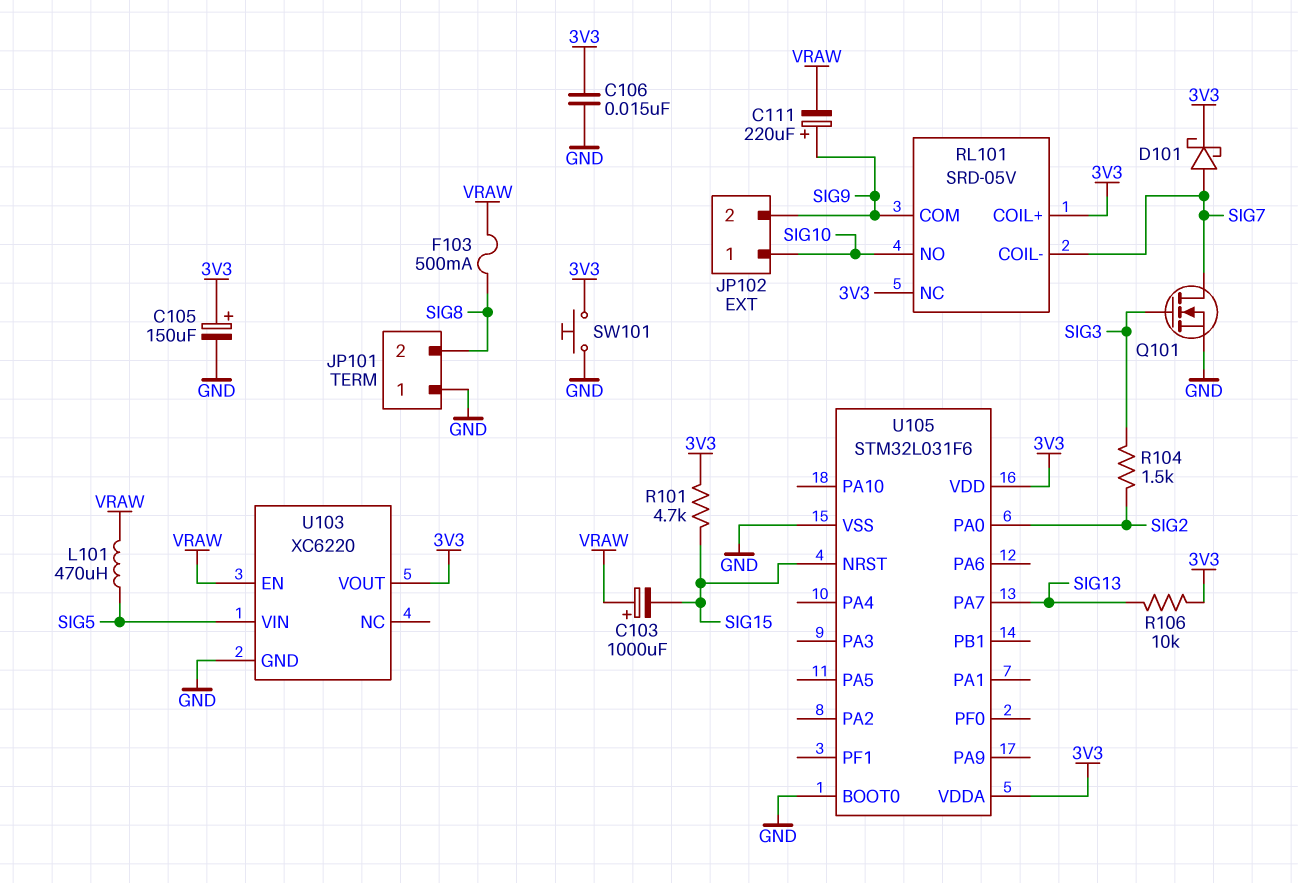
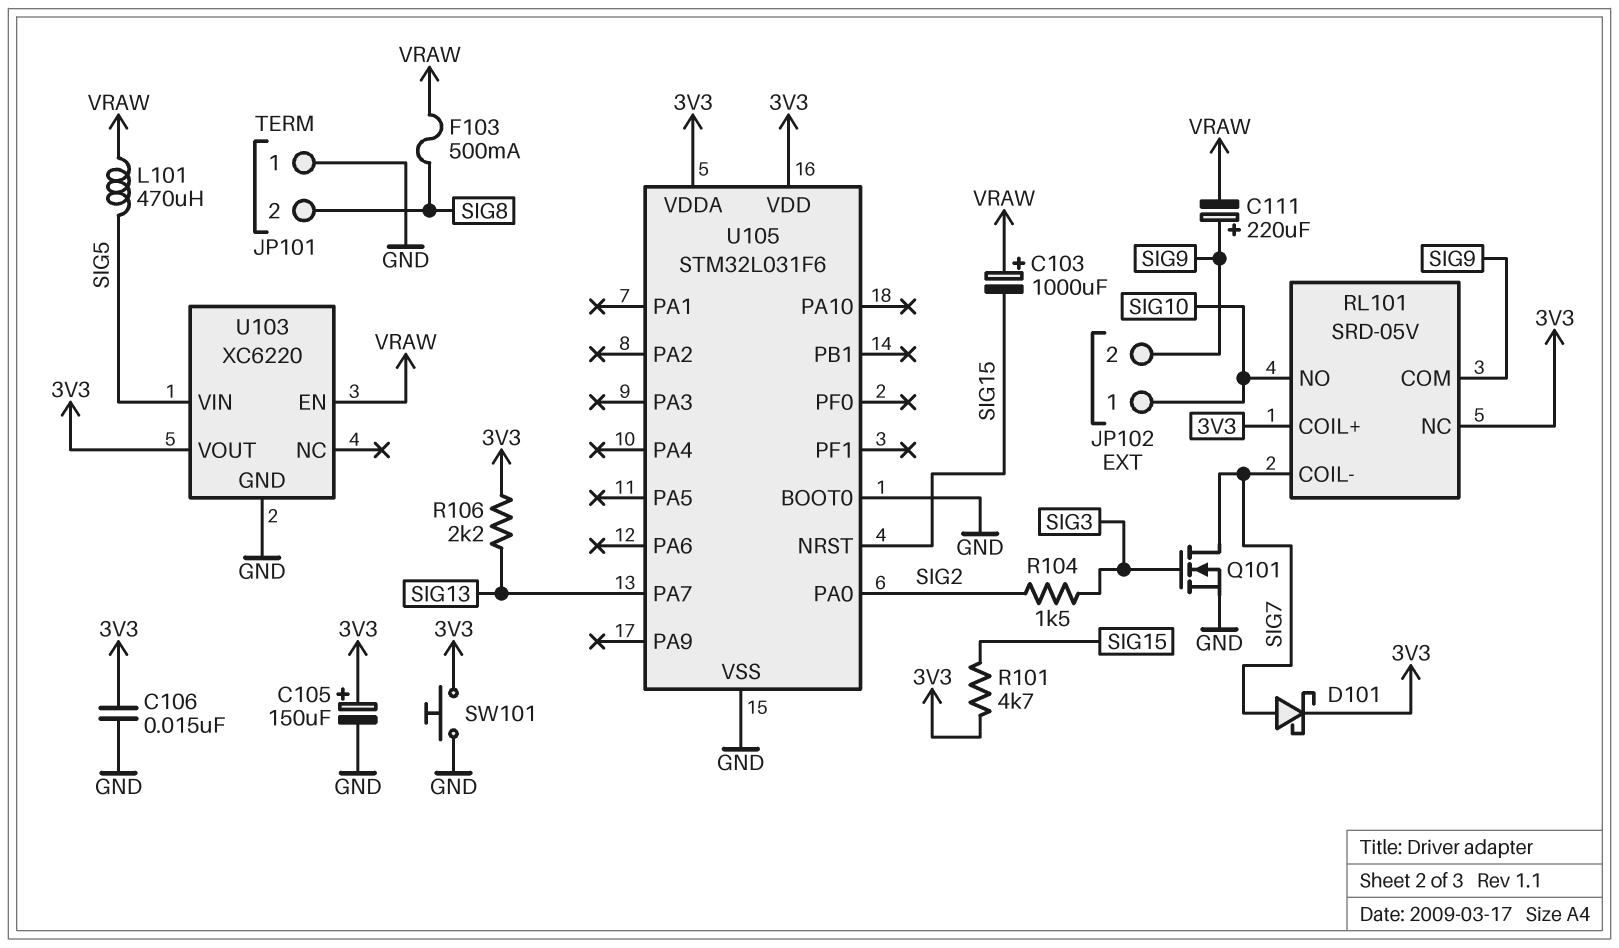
R106: 10k (3V3, SIG13) -> 2.2k (3V3, SIG13)

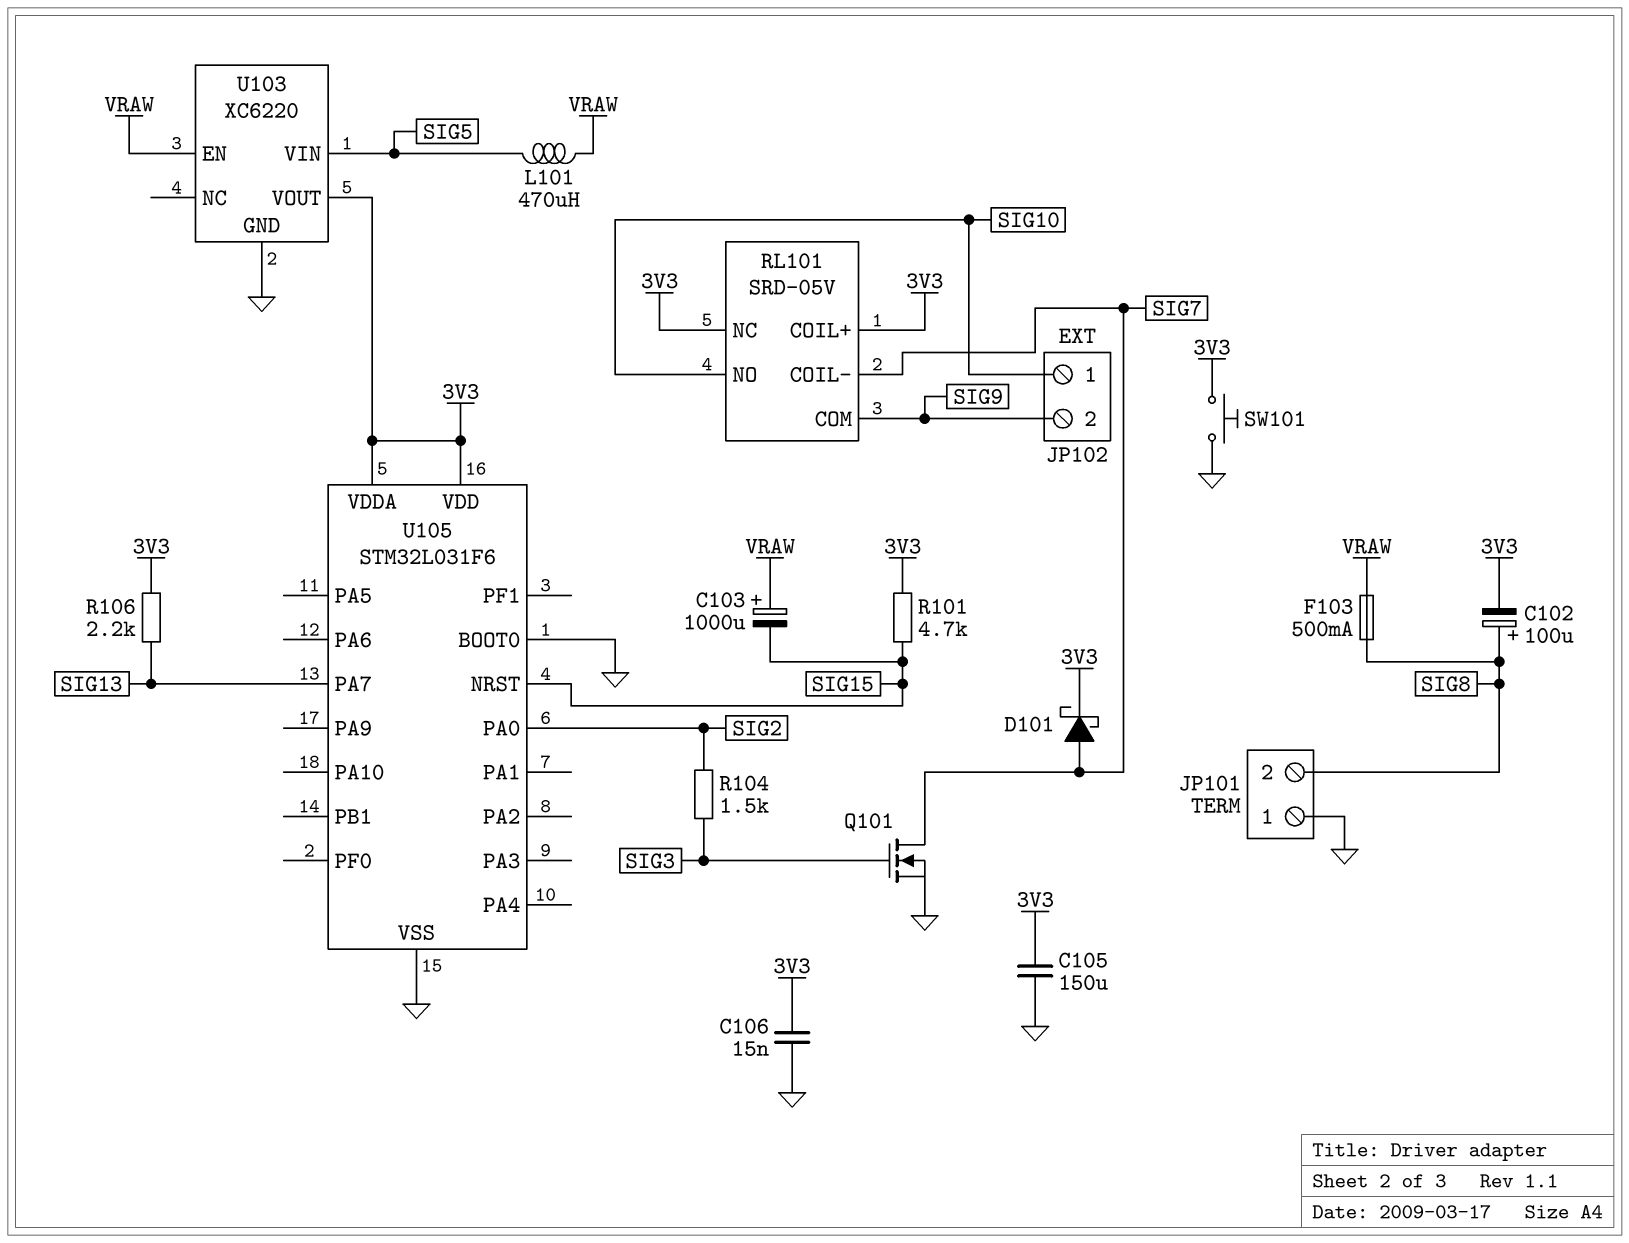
C102: none -> 100uF (plus SIG8, minus 3V3)
C105: 150uF (plus 3V3, minus GND) -> 150uF (3V3, GND)
C111: 220uF (plus SIG9, minus VRAW) -> none

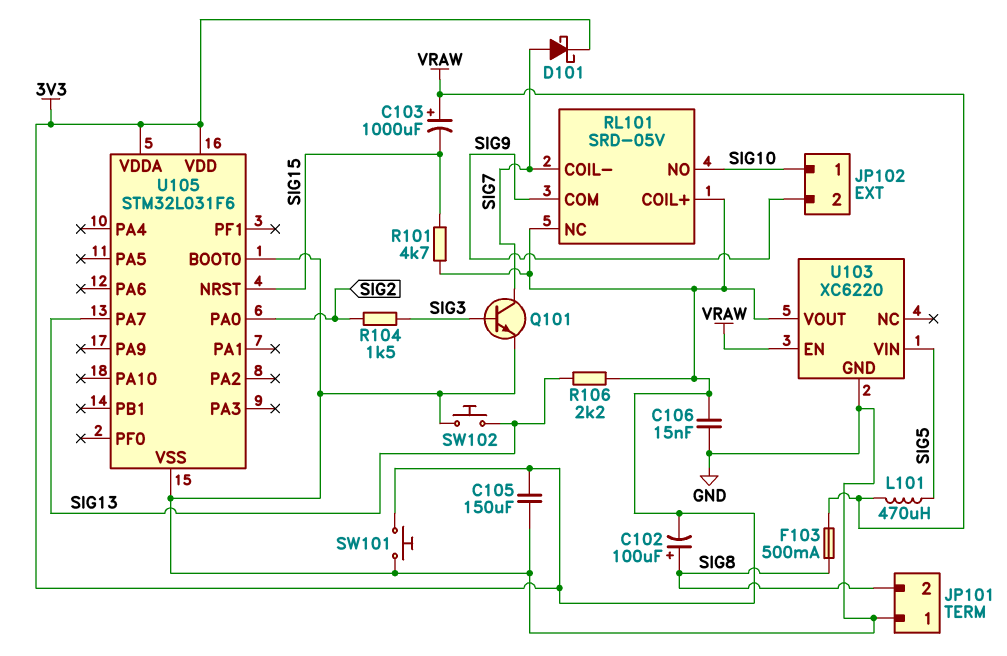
Q101: NMOS (G SIG3, D SIG7, S GND) -> NPN (B SIG3, C SIG7, E GND)
SW102: none -> button (GND, SIG13)

